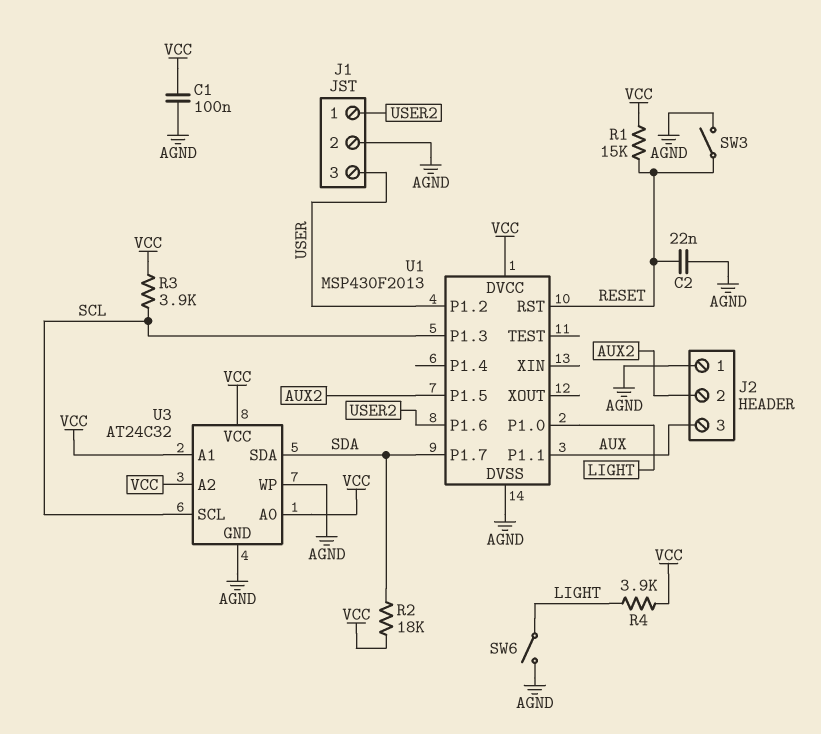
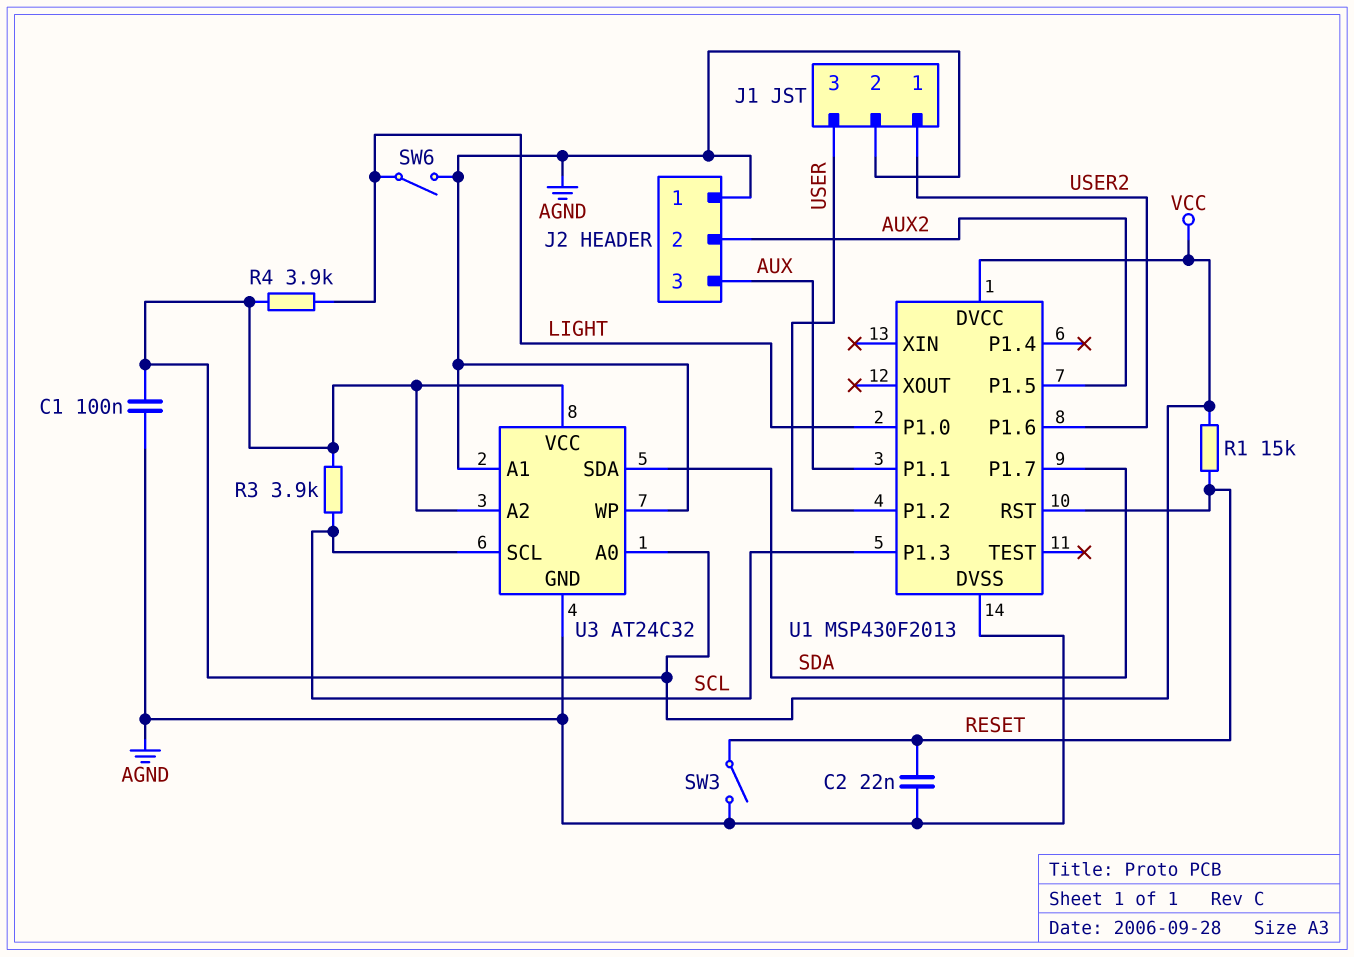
R2: 18k (SDA, VCC) -> none
U3 pin A1: VCC -> AGND

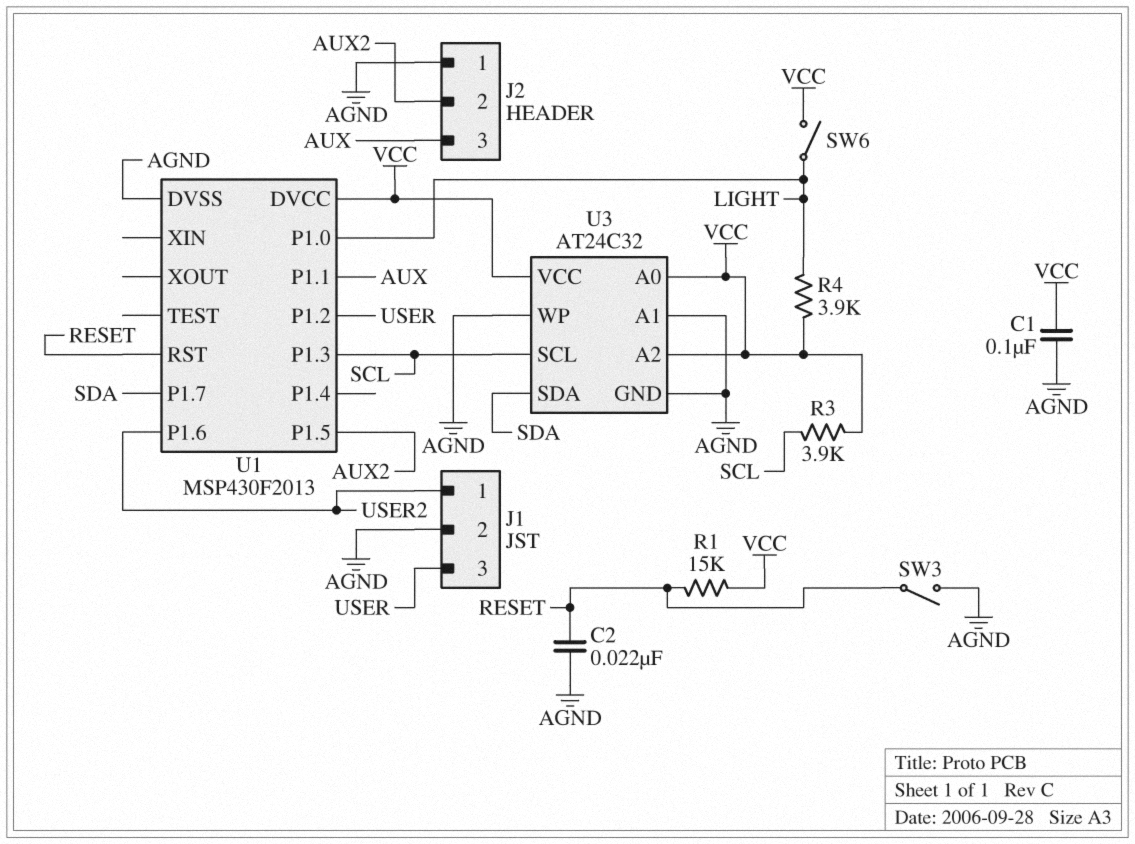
SW6: switch (AGND, LIGHT) -> switch (LIGHT, VCC)

